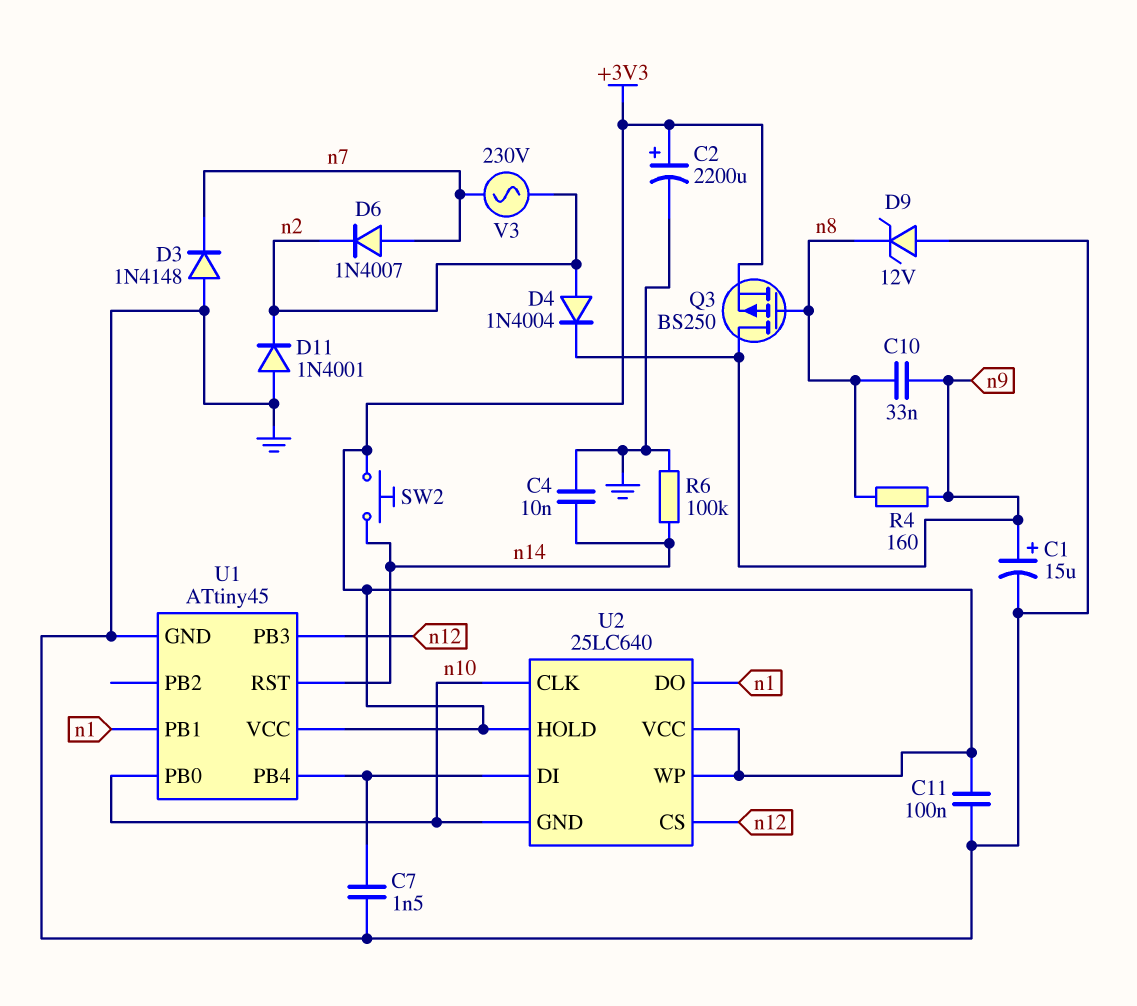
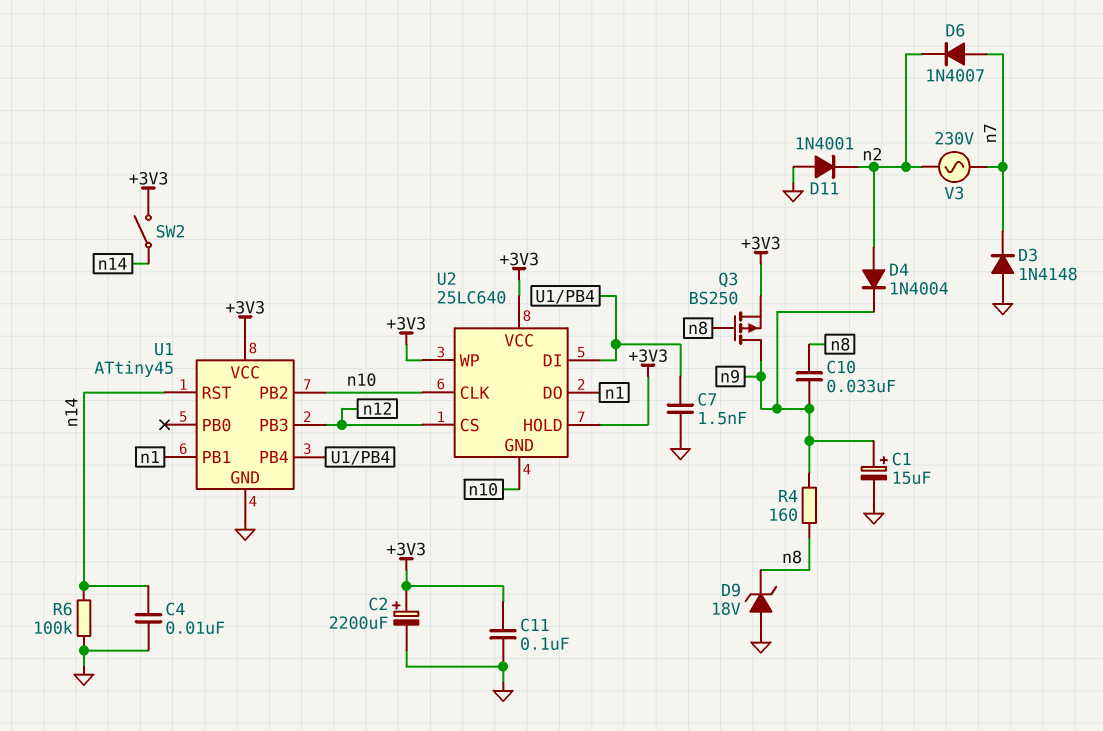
D9: zener 12V (A GND, K n8) -> zener 18V (A GND, K n8)
SW2: button (+3V3, n14) -> switch (+3V3, n14)
U1 pin PB0: n10 -> none
U1 pin PB2: none -> n10

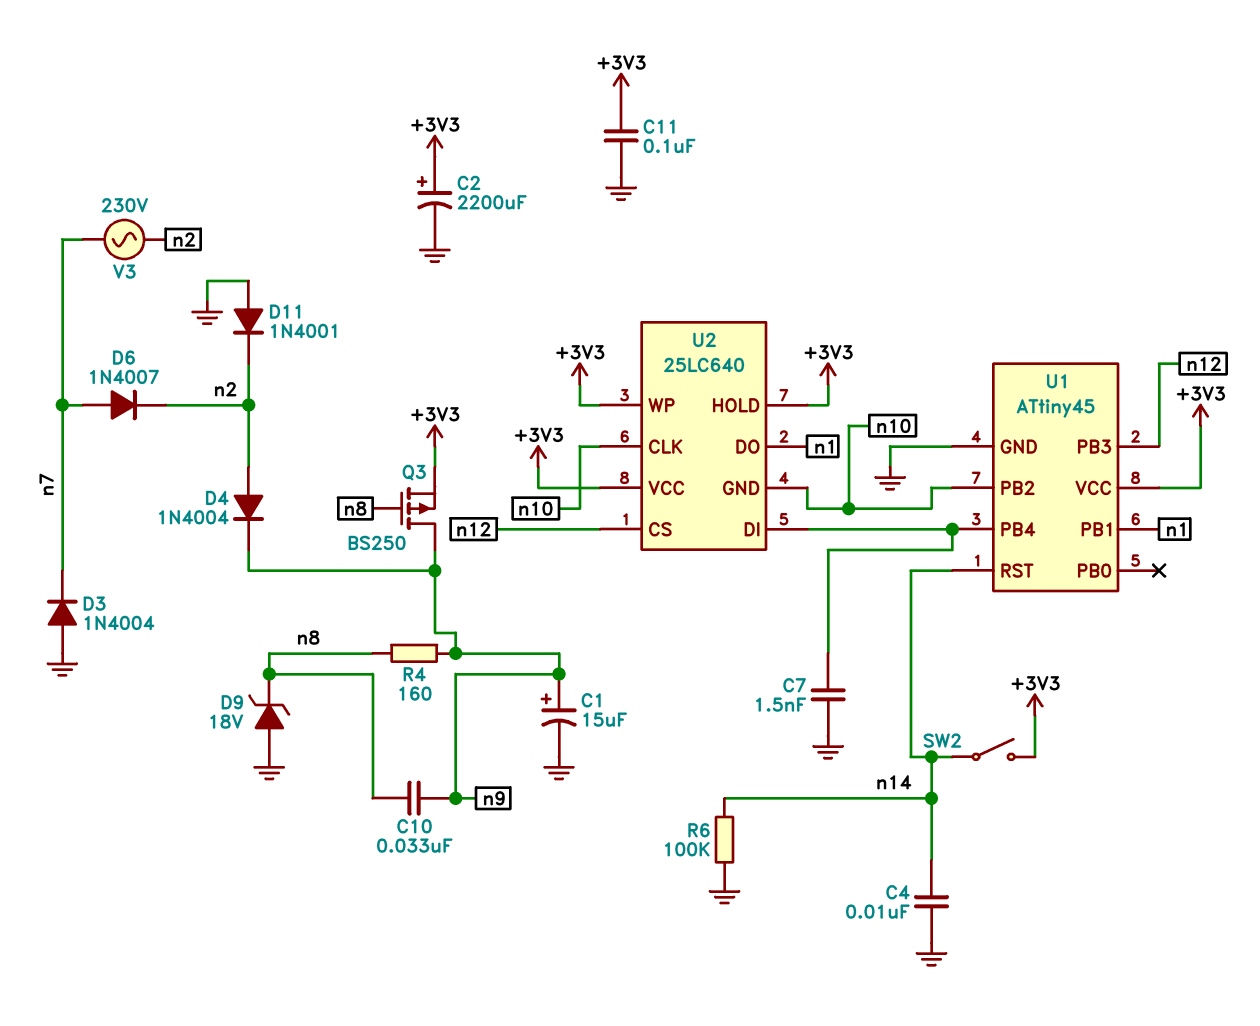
D3: diode 1N4148 (A GND, K n7) -> diode 1N4004 (A GND, K n7)

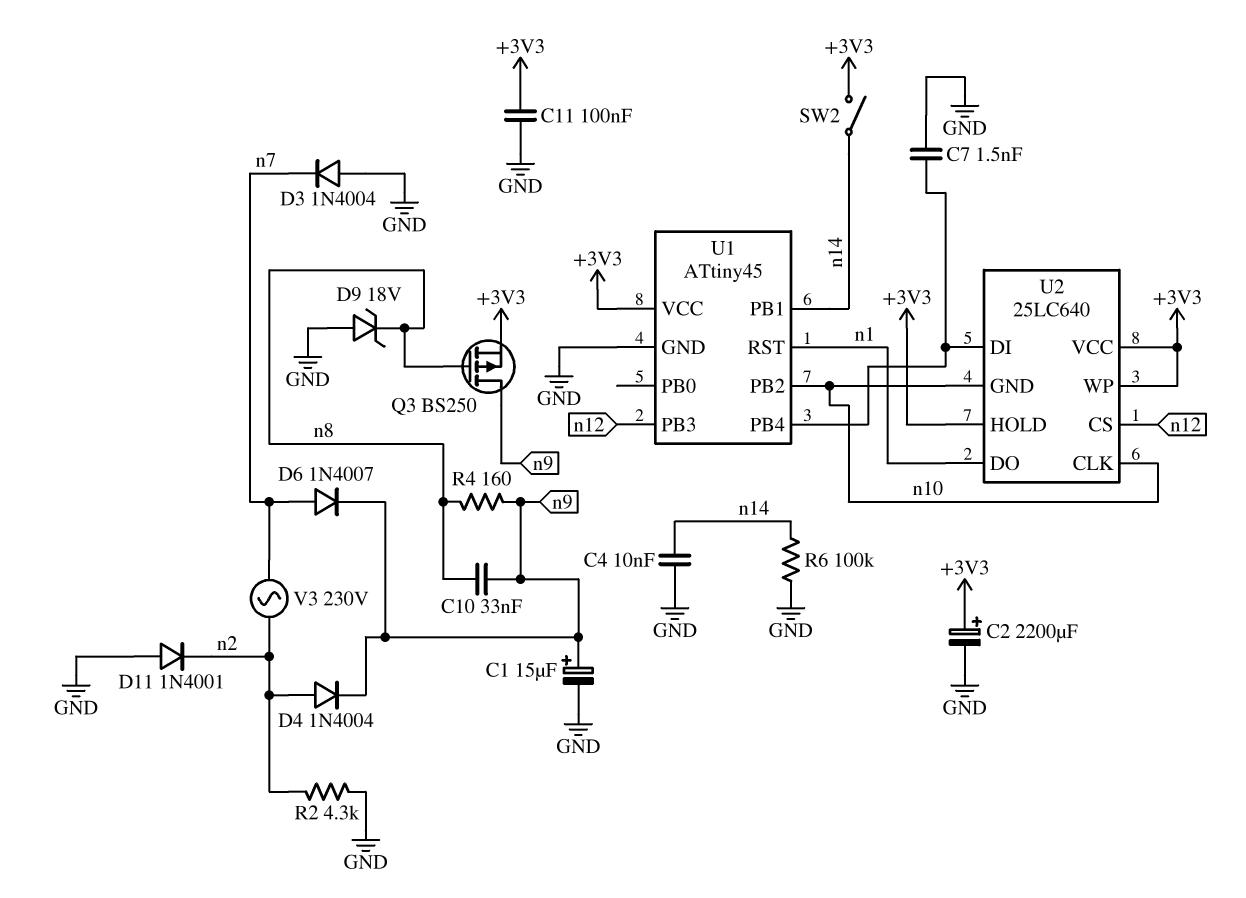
D6: diode 1N4007 (A n7, K n2) -> diode 1N4007 (A n7, K n9)
R2: none -> 4.3k (GND, n2)
U1 pin PB1: n1 -> n14
U1 pin RST: n14 -> n1

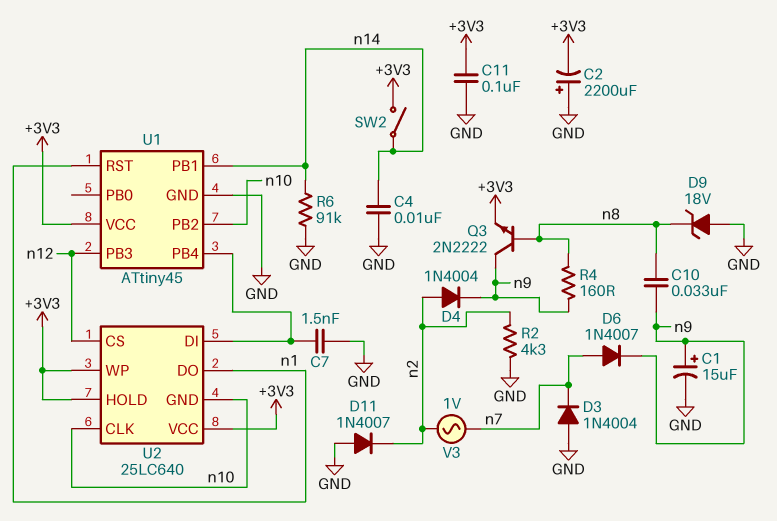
C2: 2200uF (plus +3V3, minus GND) -> 2200uF (plus GND, minus +3V3)
D11: diode 1N4001 (A GND, K n2) -> diode 1N4007 (A GND, K n2)
Q3: PMOS BS250 (G n8, D n9, S +3V3) -> NPN 2N2222 (B n8, C n9, E +3V3)
R6: 100k (GND, n14) -> 91k (GND, n14)
V3: AC 230V (n2, n7) -> AC 1V (n2, n7)

